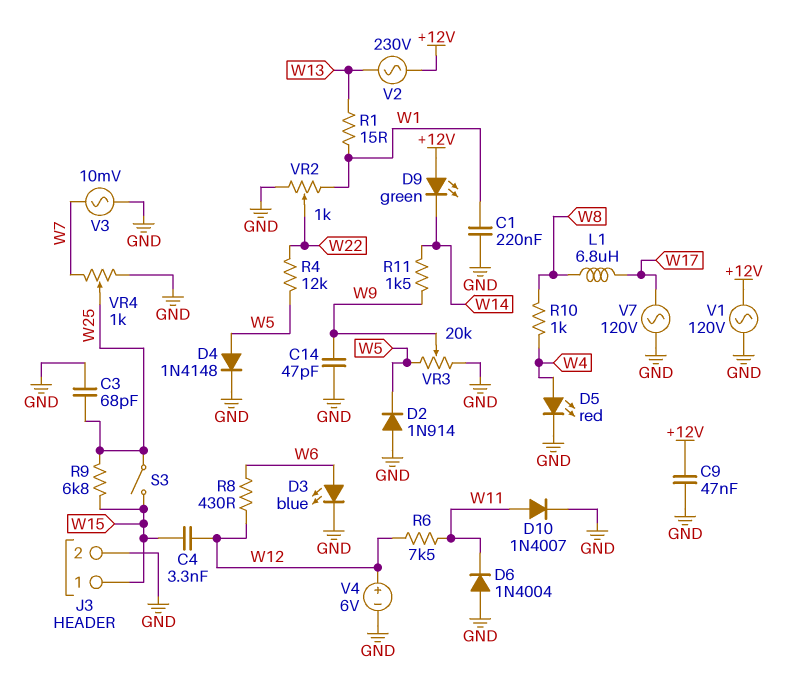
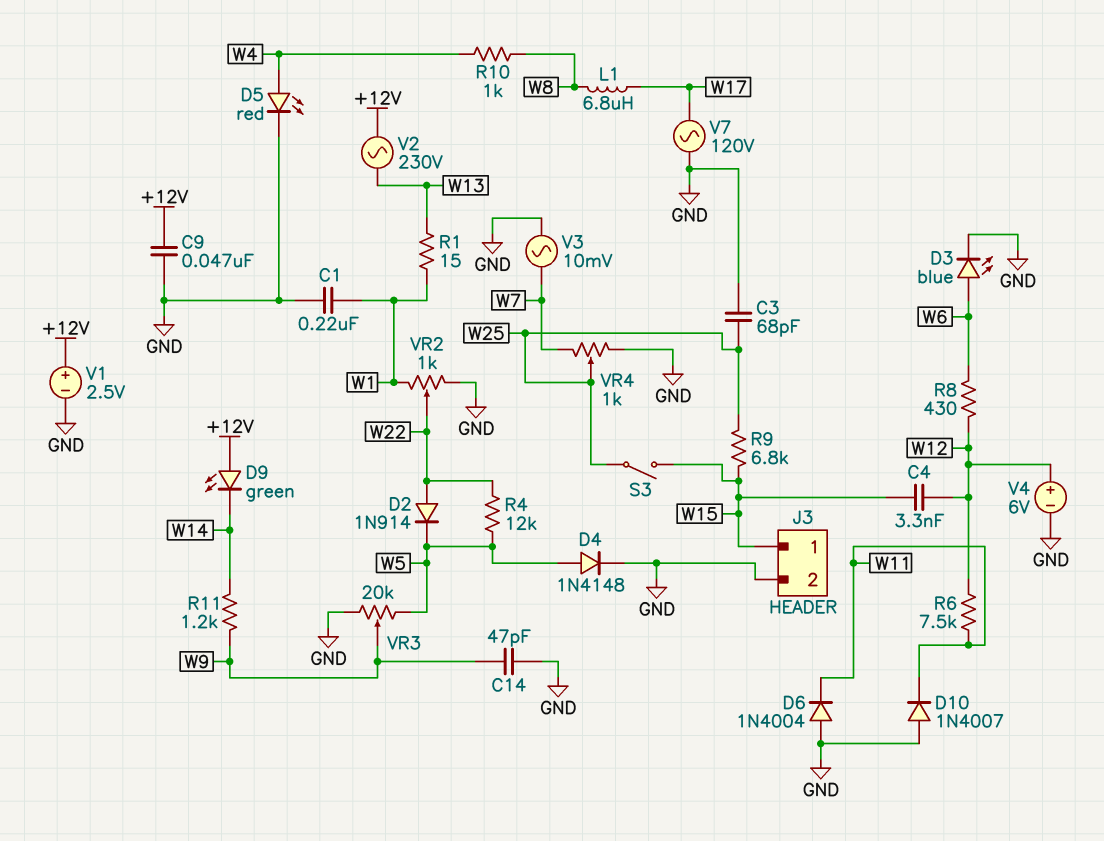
D2: diode 1N914 (A GND, K W5) -> diode 1N914 (A W22, K W5)
D10: diode 1N4007 (A W11, K GND) -> diode 1N4007 (A GND, K W11)
R11: 1.5k (W9, W14) -> 1.2k (W9, W14)
V1: AC 120V (+12V, GND) -> 2.5V (plus +12V, minus GND)

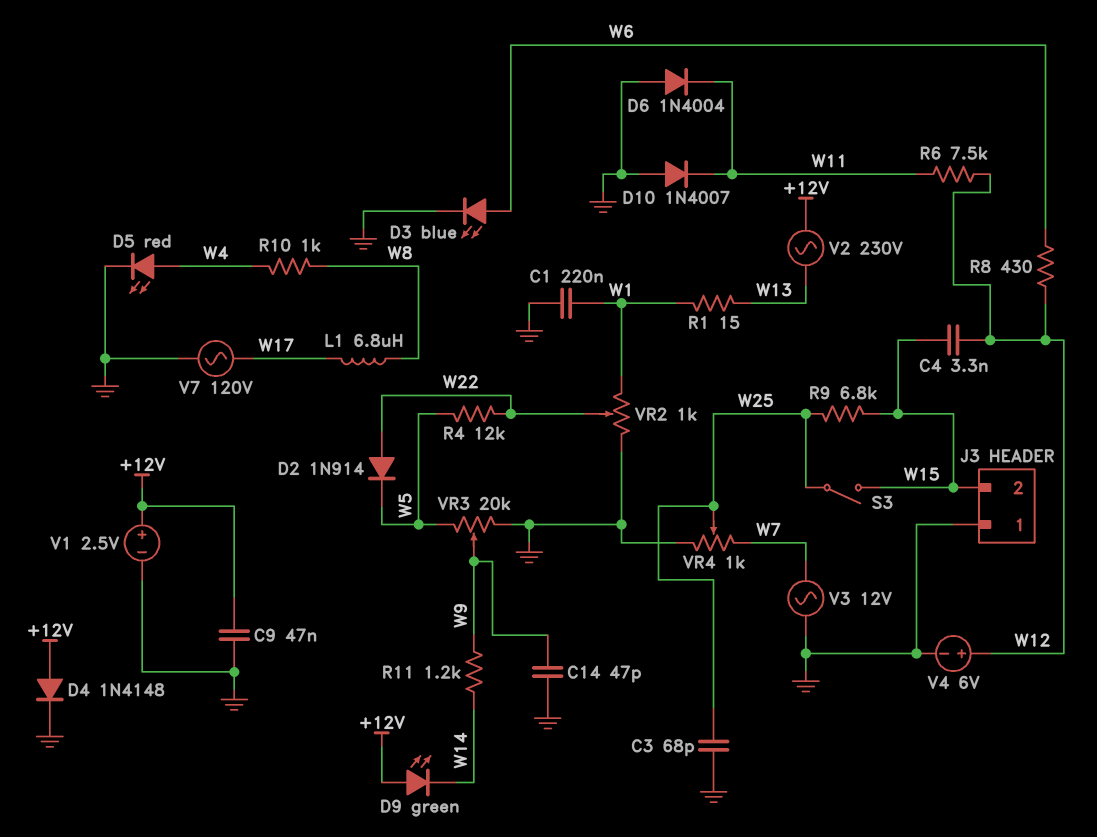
D4: diode 1N4148 (A W5, K GND) -> diode 1N4148 (A +12V, K GND)
J3 pin 1: W15 -> GND
J3 pin 2: GND -> W15
V3: AC 10mV (GND, W7) -> AC 12V (GND, W7)

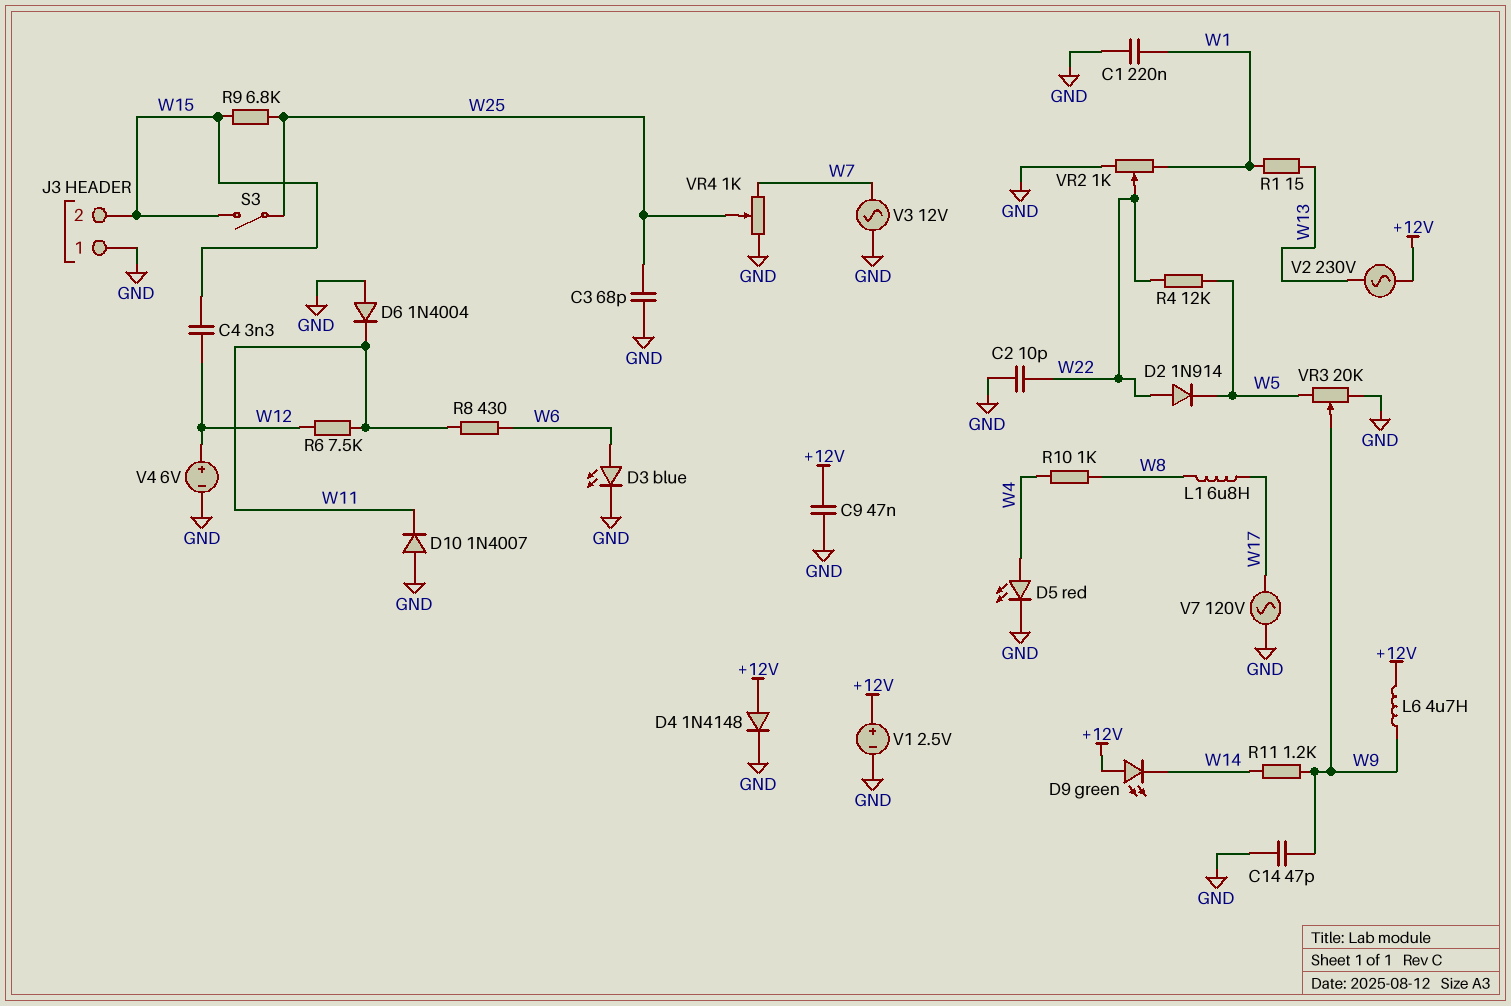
C2: none -> 10pF (GND, W22)
L6: none -> 4.7uH (+12V, W9)
R8: 430 (W6, W12) -> 430 (W6, W11)

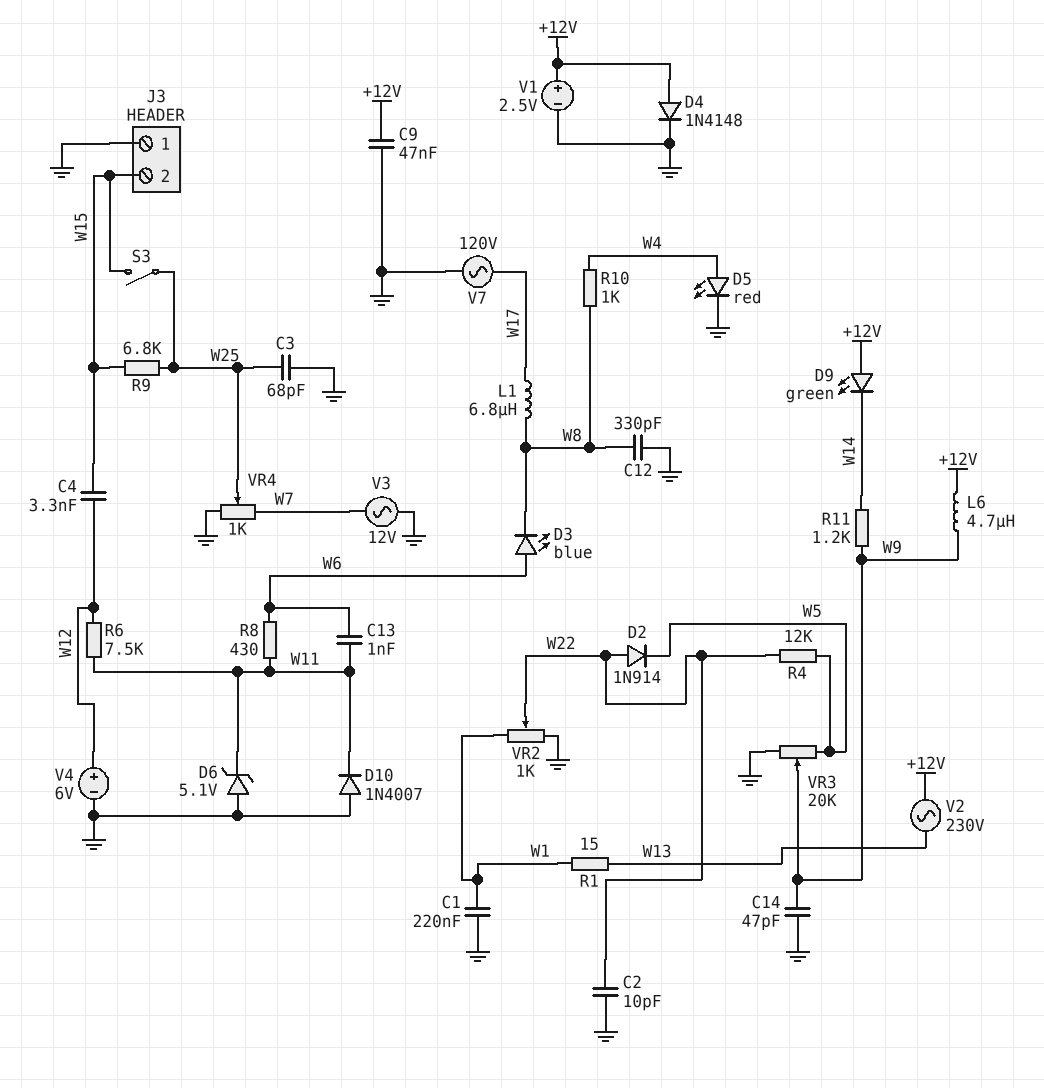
C12: none -> 330pF (GND, W8)
C13: none -> 1nF (W6, W11)
D3: LED blue (A W6, K GND) -> LED blue (A W6, K W8)
D6: diode 1N4004 (A GND, K W11) -> zener 5.1V (A GND, K W11)

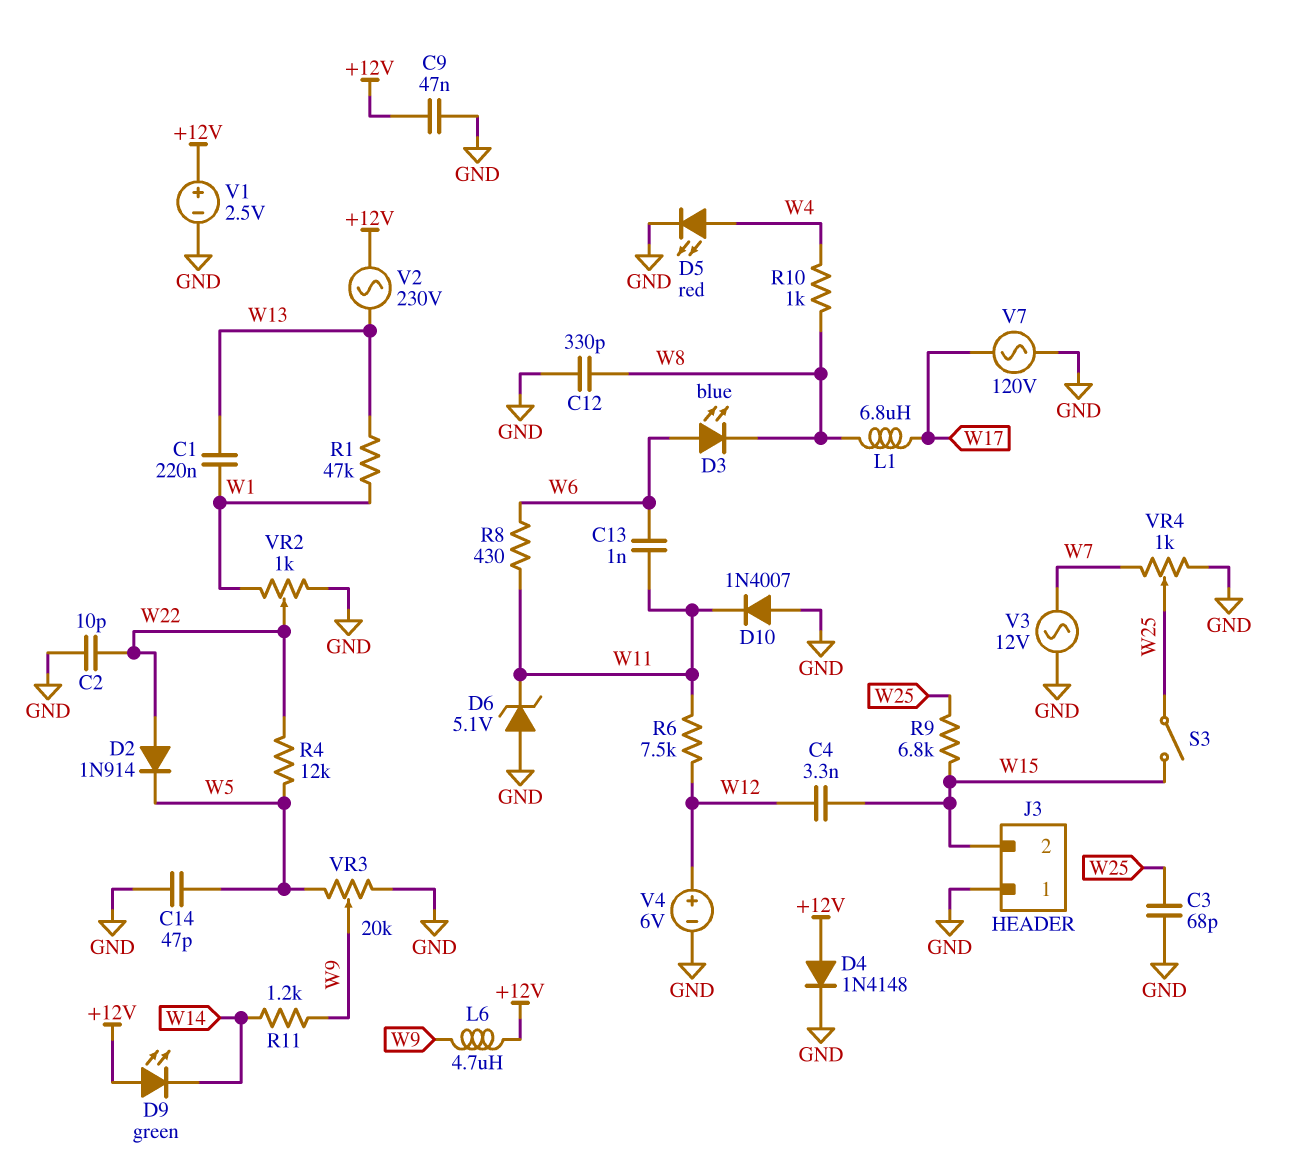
C1: 220nF (GND, W1) -> 220nF (W1, W13)
C14: 47pF (GND, W9) -> 47pF (GND, W5)
R1: 15 (W1, W13) -> 47k (W1, W13)

